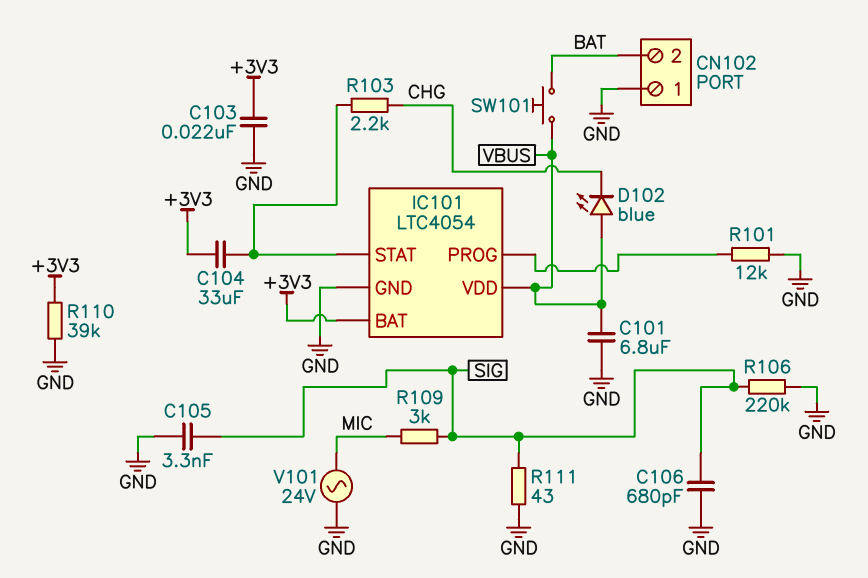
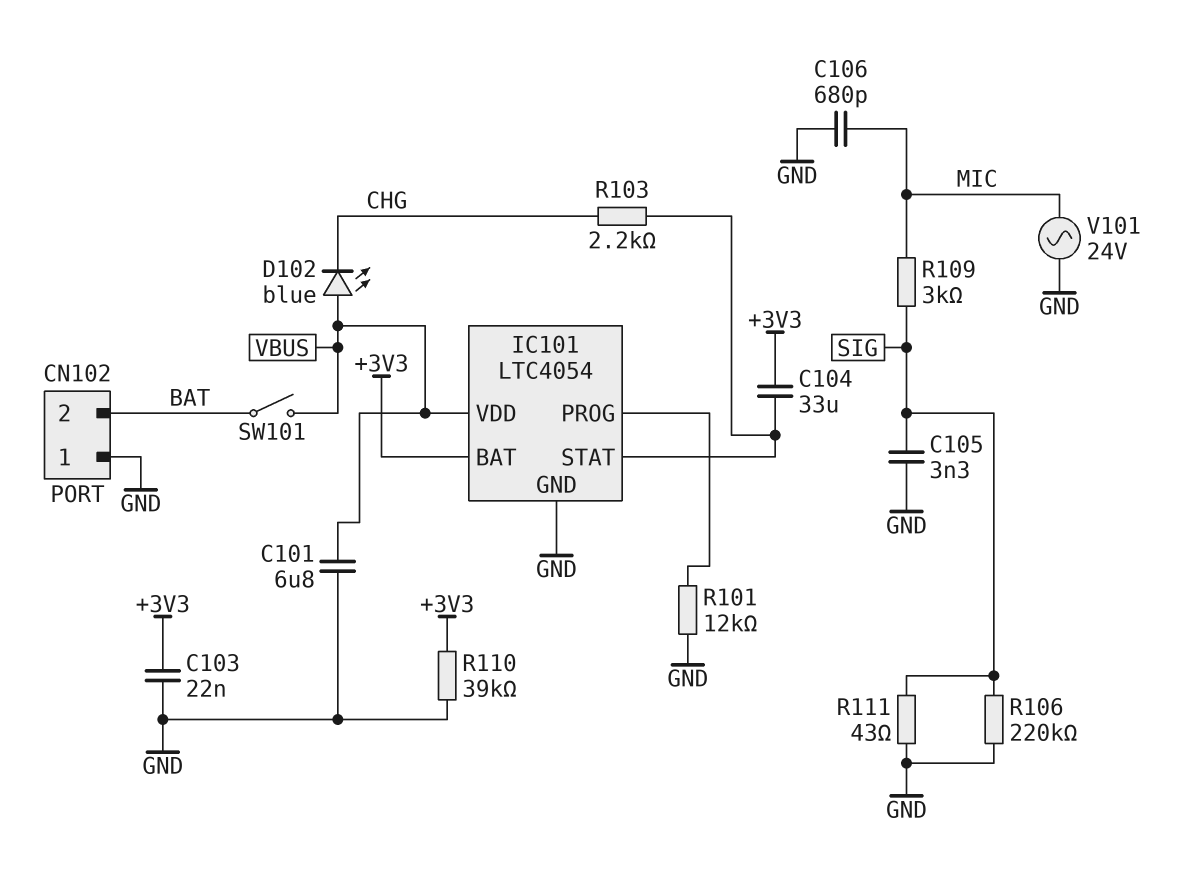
C106: 680pF (GND, SIG) -> 680pF (GND, MIC)
SW101: button (BAT, VBUS) -> switch (BAT, VBUS)

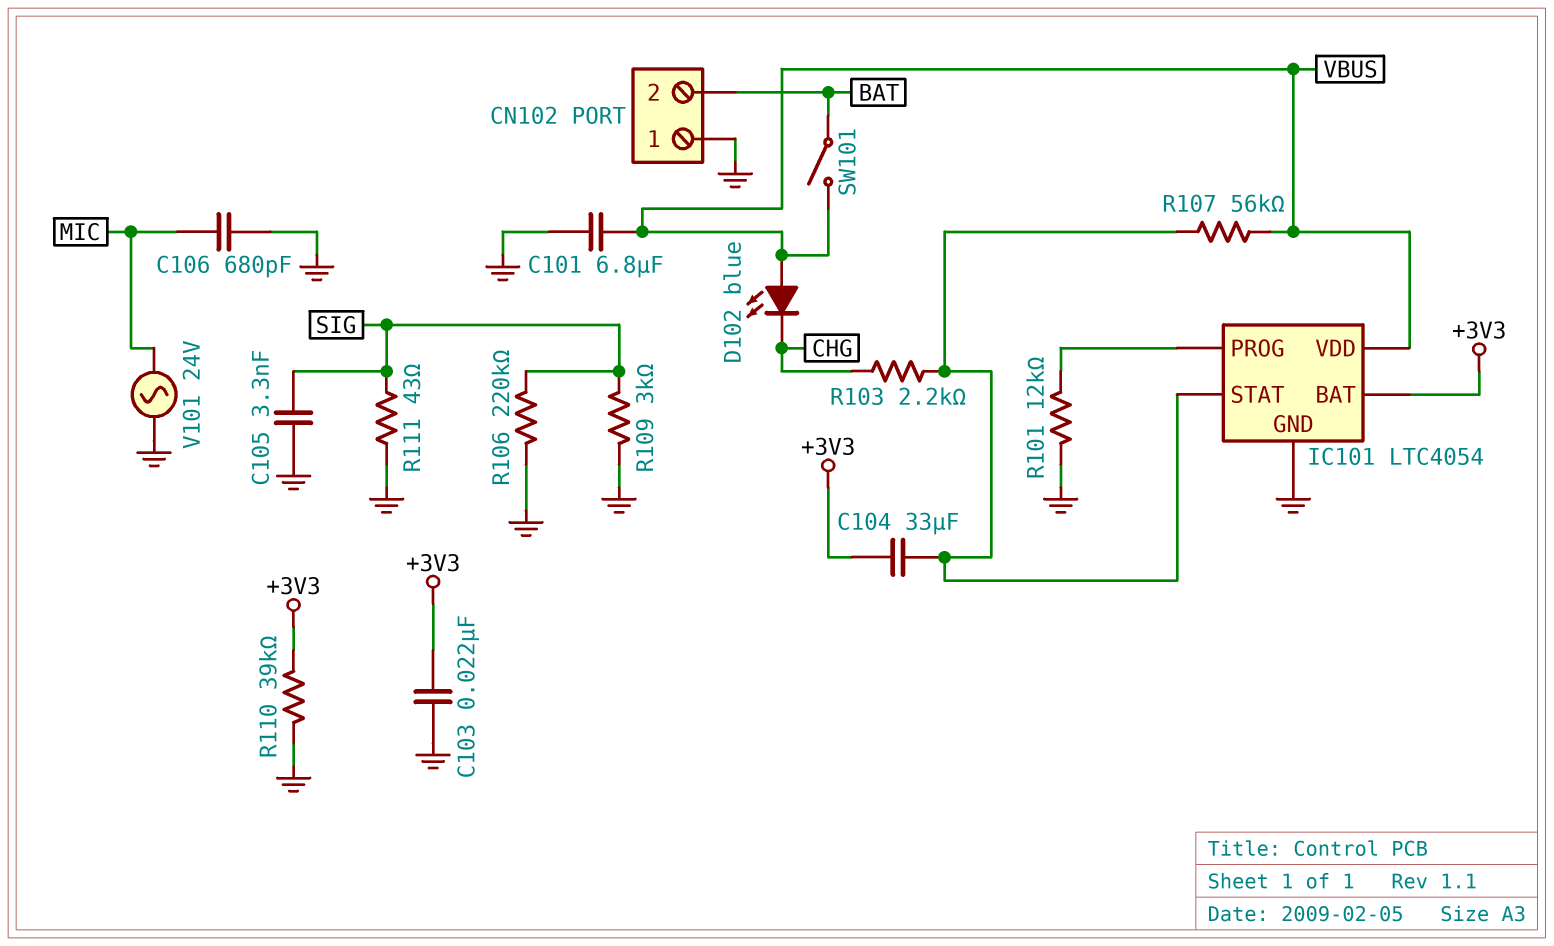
R107: none -> 56k (IC101/STAT, VBUS)
R109: 3k (MIC, SIG) -> 3k (GND, SIG)

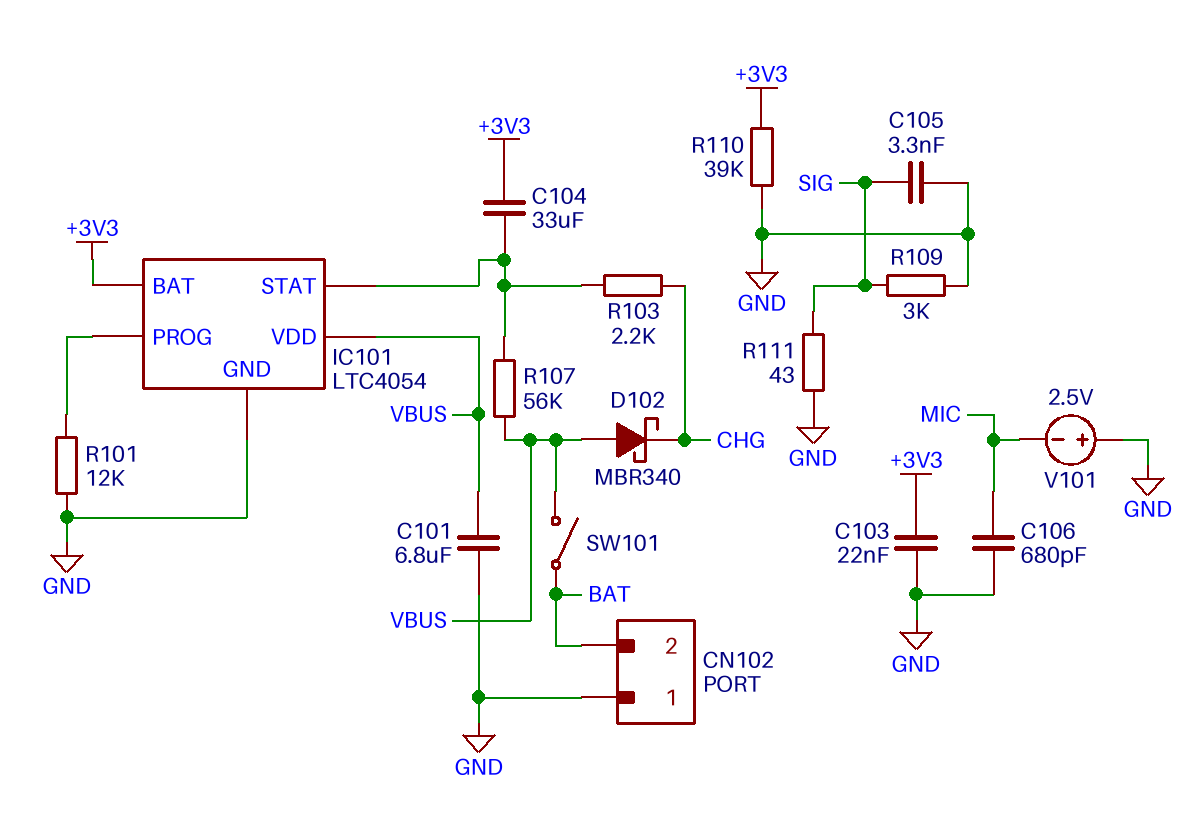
D102: LED blue (A VBUS, K CHG) -> schottky MBR340 (A VBUS, K CHG)
R106: 220k (GND, SIG) -> none
V101: AC 24V (GND, MIC) -> 2.5V (plus GND, minus MIC)

